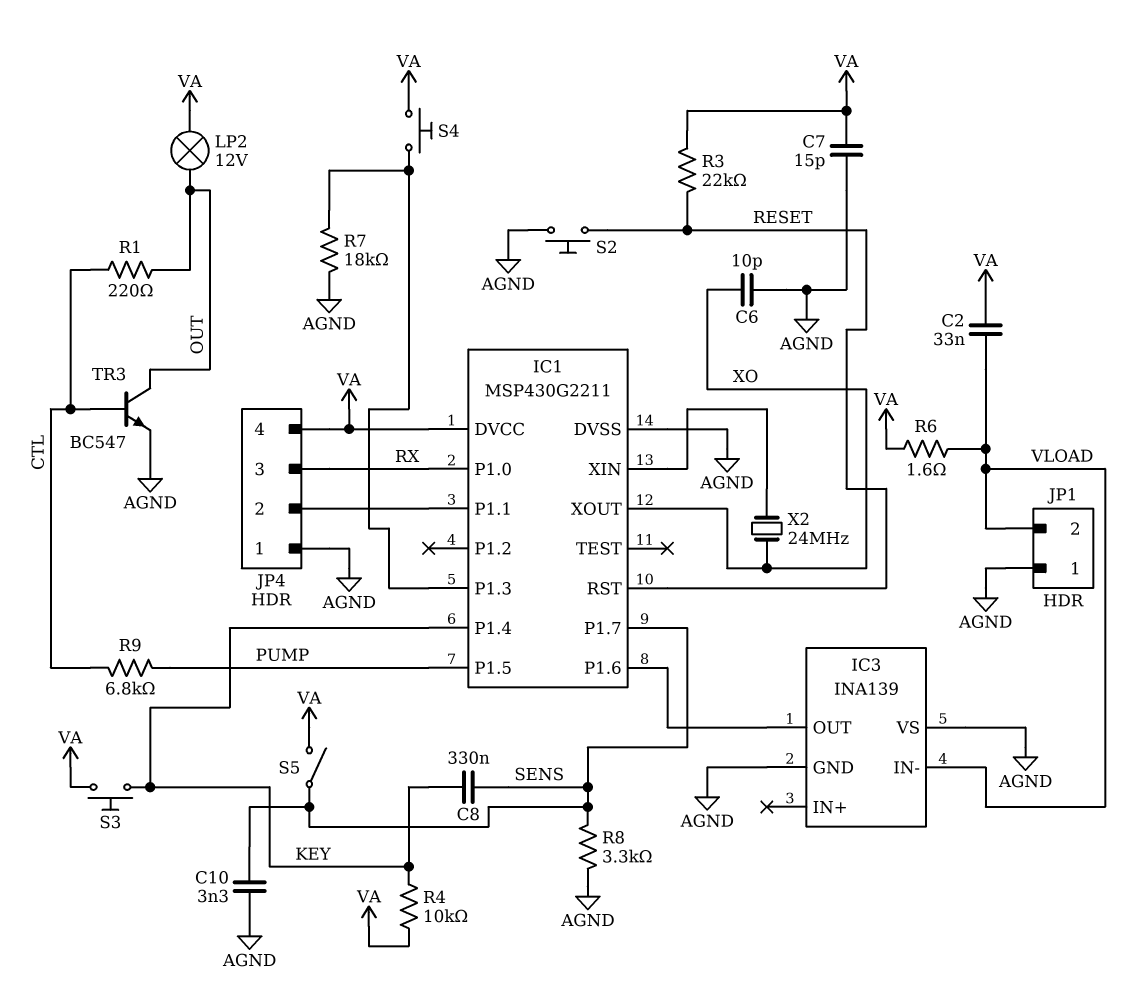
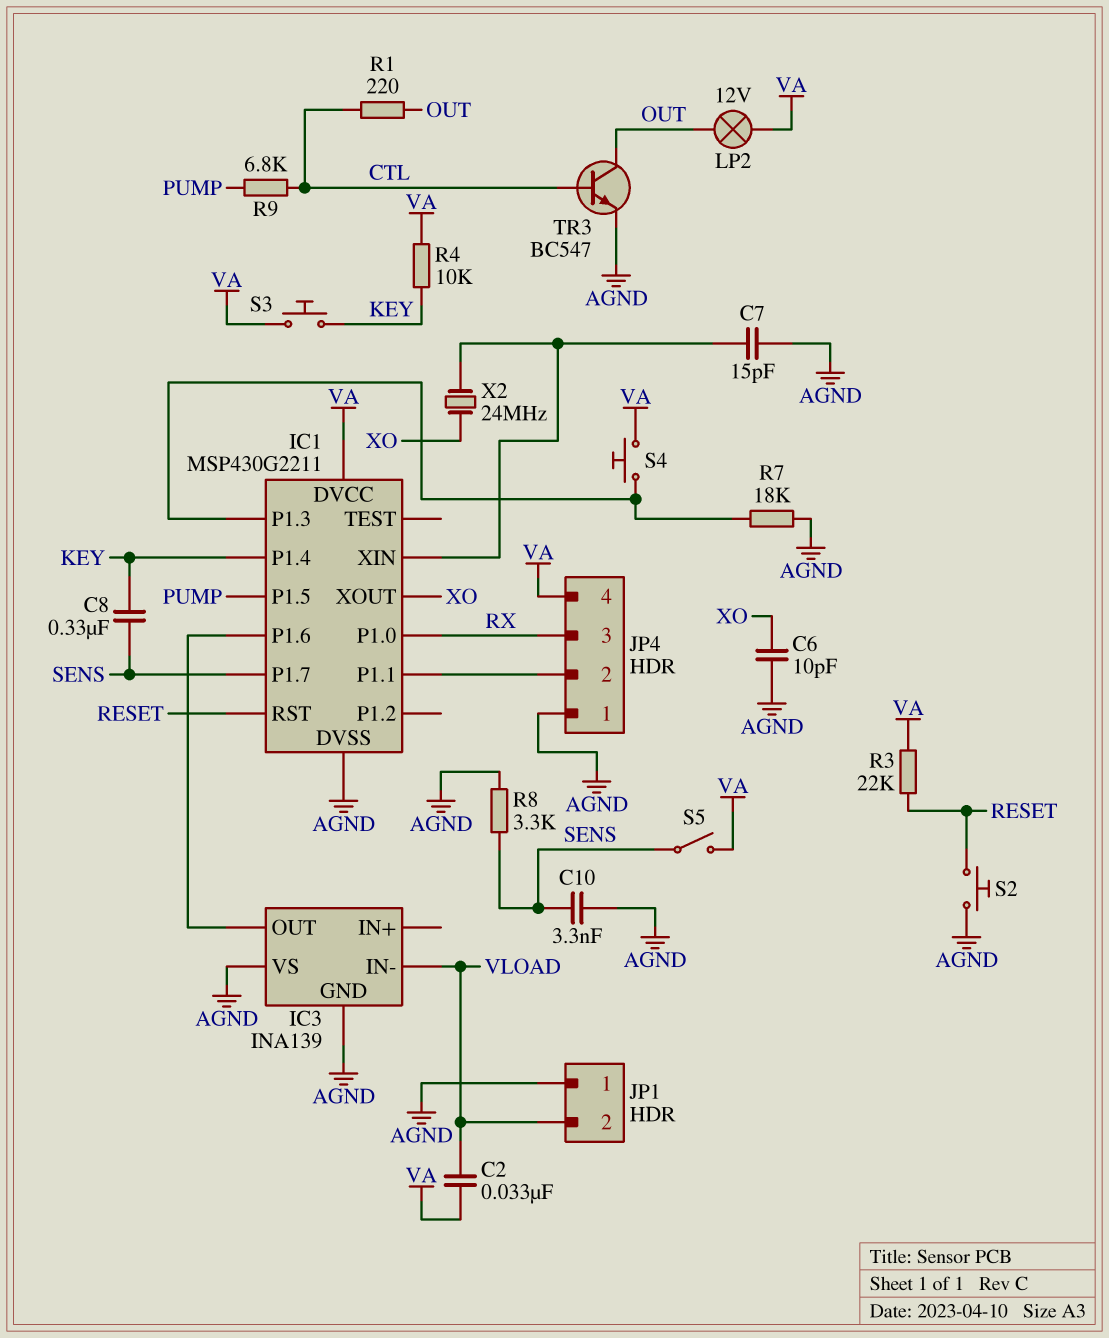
C7: 15pF (AGND, VA) -> 15pF (AGND, IC1/XIN)
R6: 1.6 (VA, VLOAD) -> none

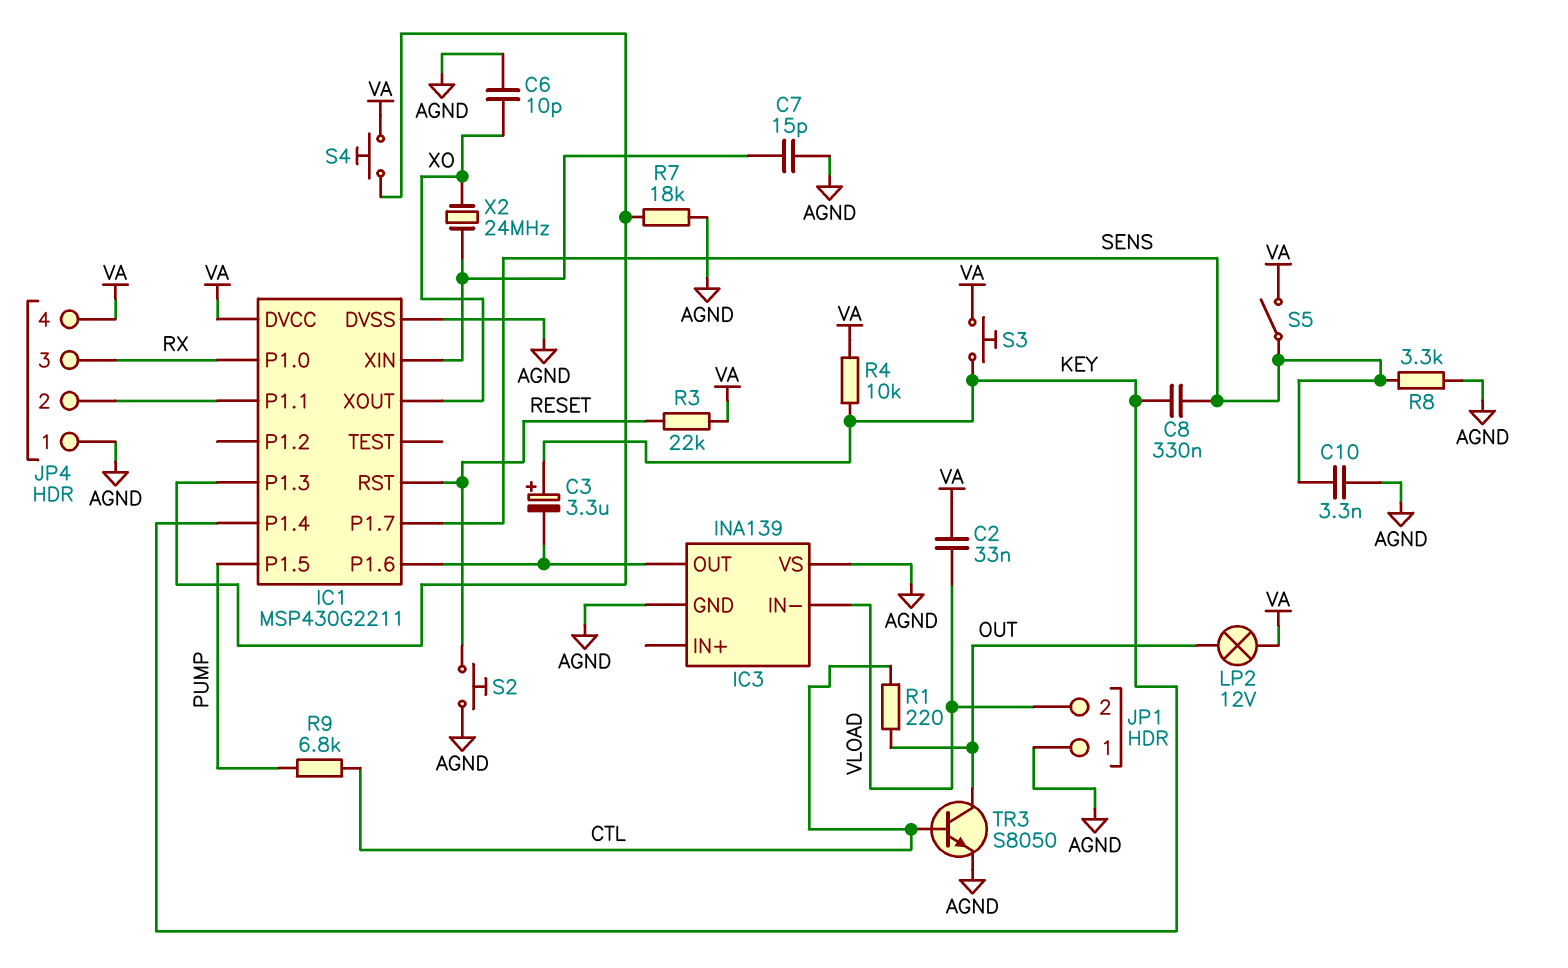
C3: none -> 3.3uF (plus KEY, minus IC1/P1.6)
TR3: NPN BC547 (B CTL, C OUT, E AGND) -> NPN S8050 (B CTL, C OUT, E AGND)

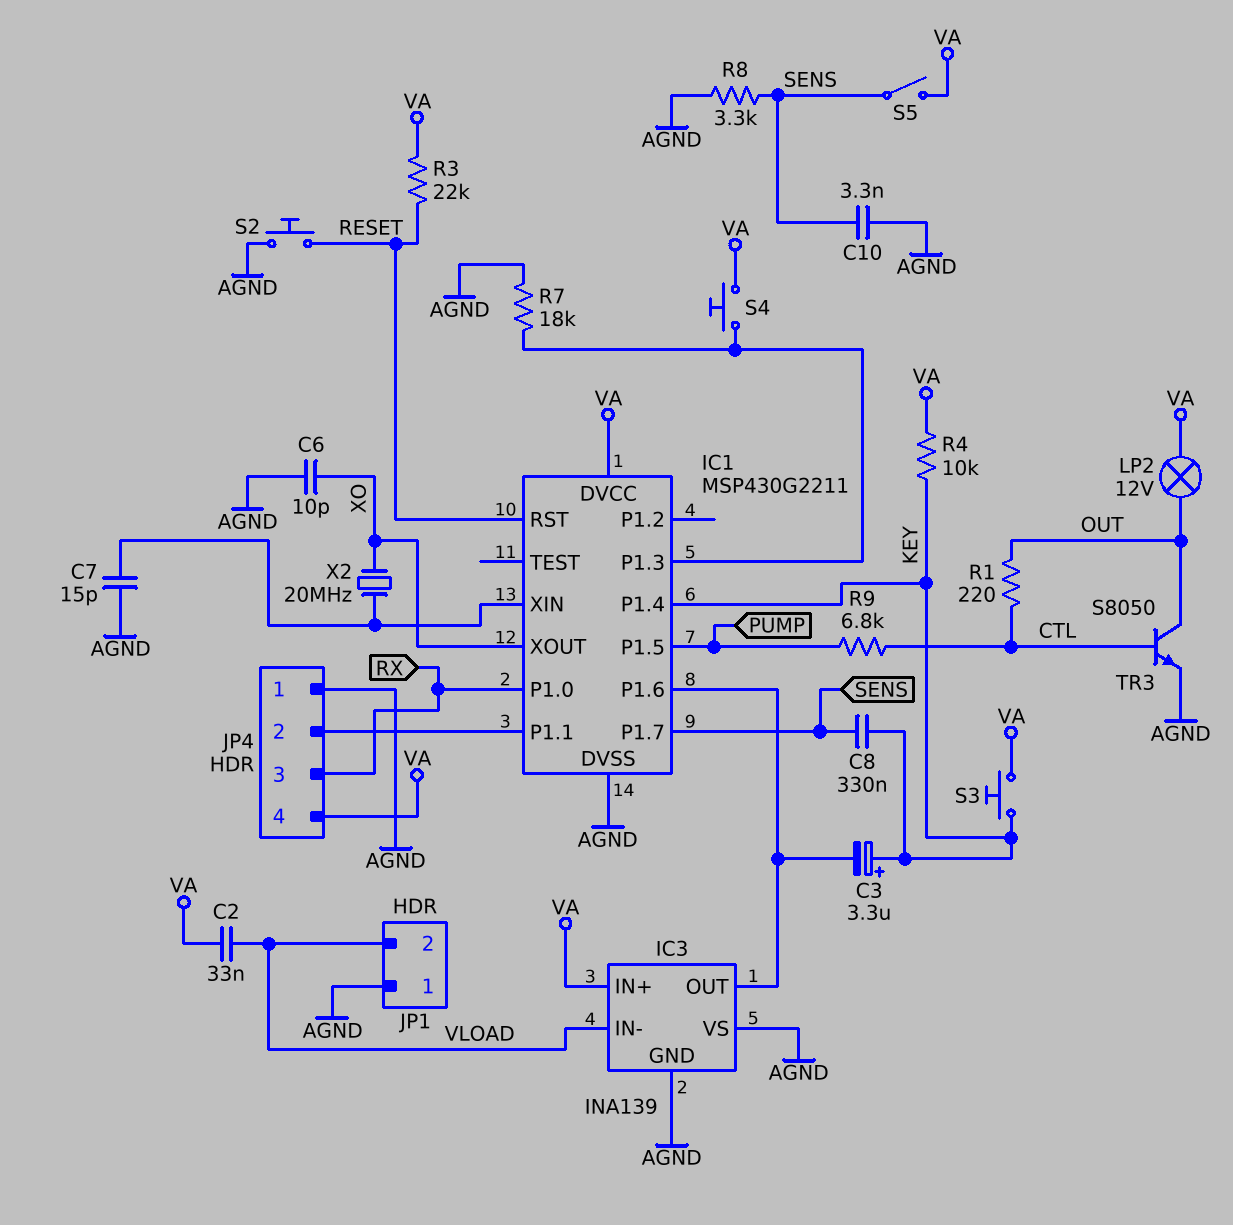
IC3 pin IN+: none -> VA
X2: 24MHz (IC1/XIN, XO) -> 20MHz (IC1/XIN, XO)

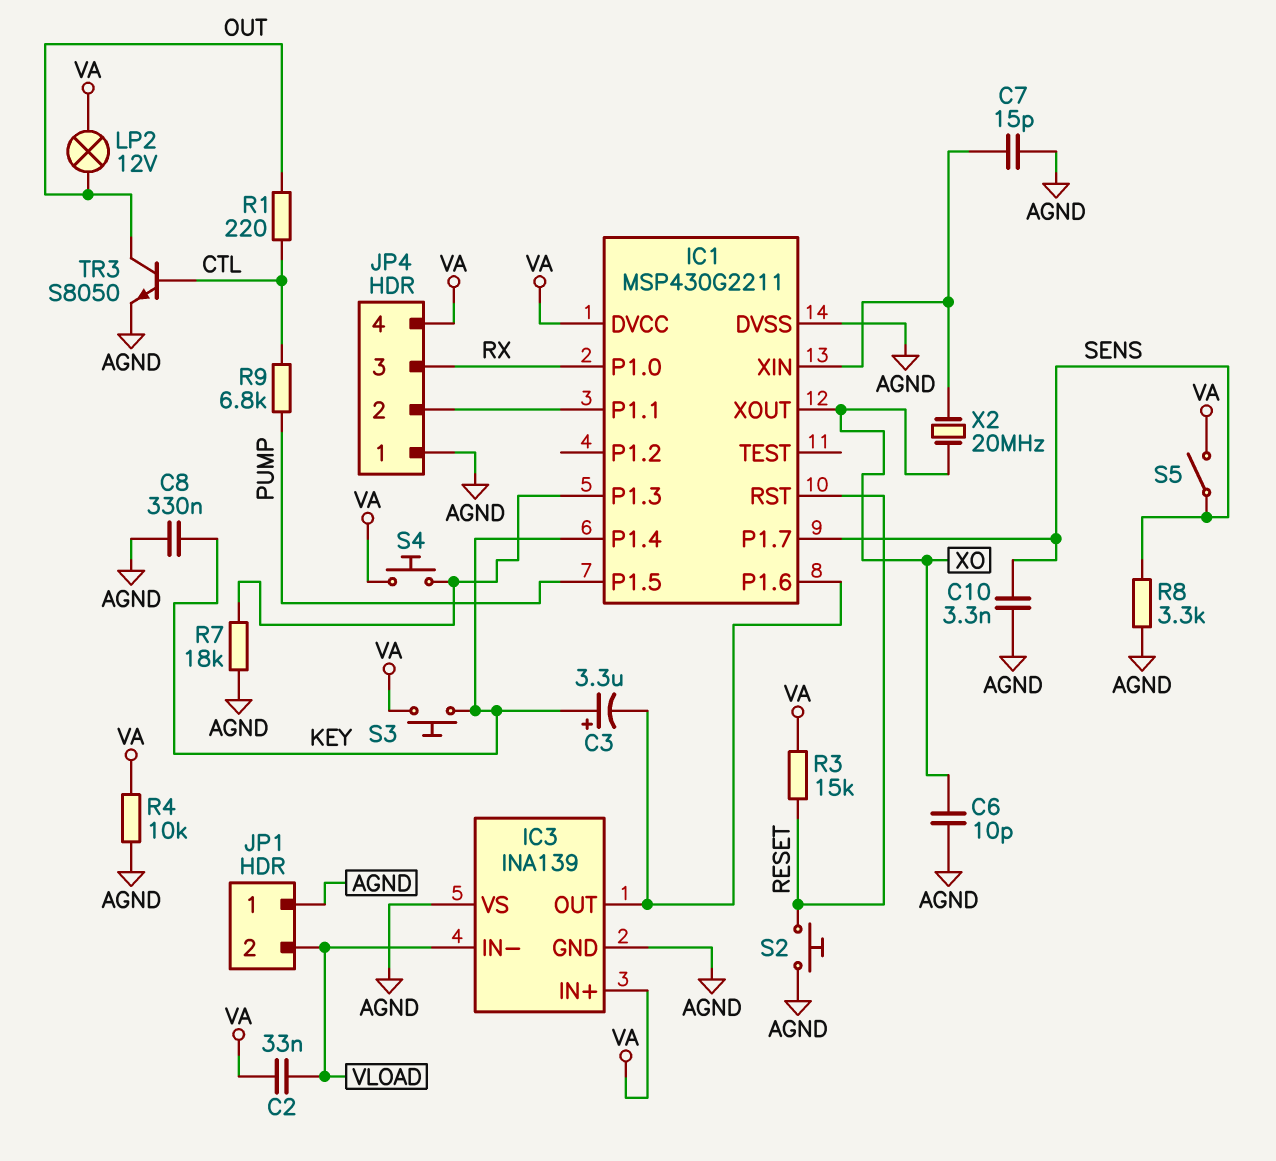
C8: 330nF (KEY, SENS) -> 330nF (AGND, KEY)
R3: 22k (RESET, VA) -> 15k (RESET, VA)
R4: 10k (KEY, VA) -> 10k (AGND, VA)

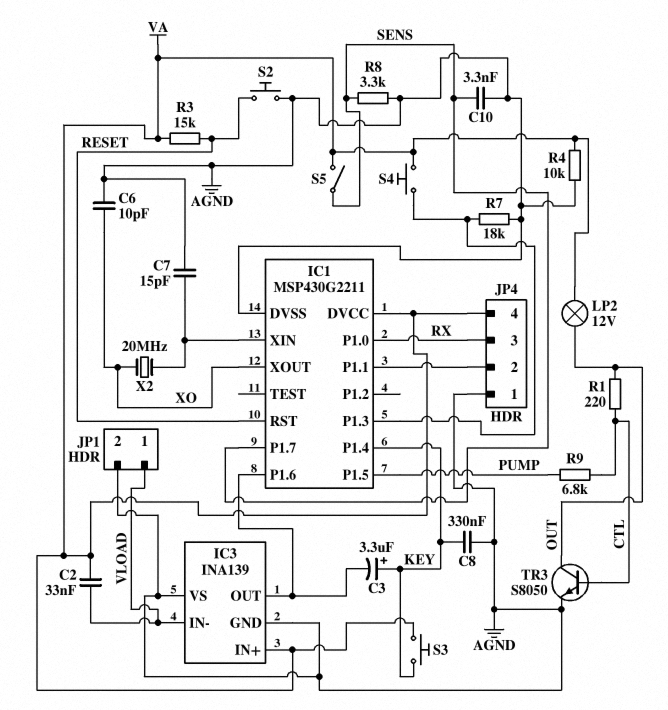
JP1 pin 1: AGND -> VLOAD
JP1 pin 2: VLOAD -> AGND

